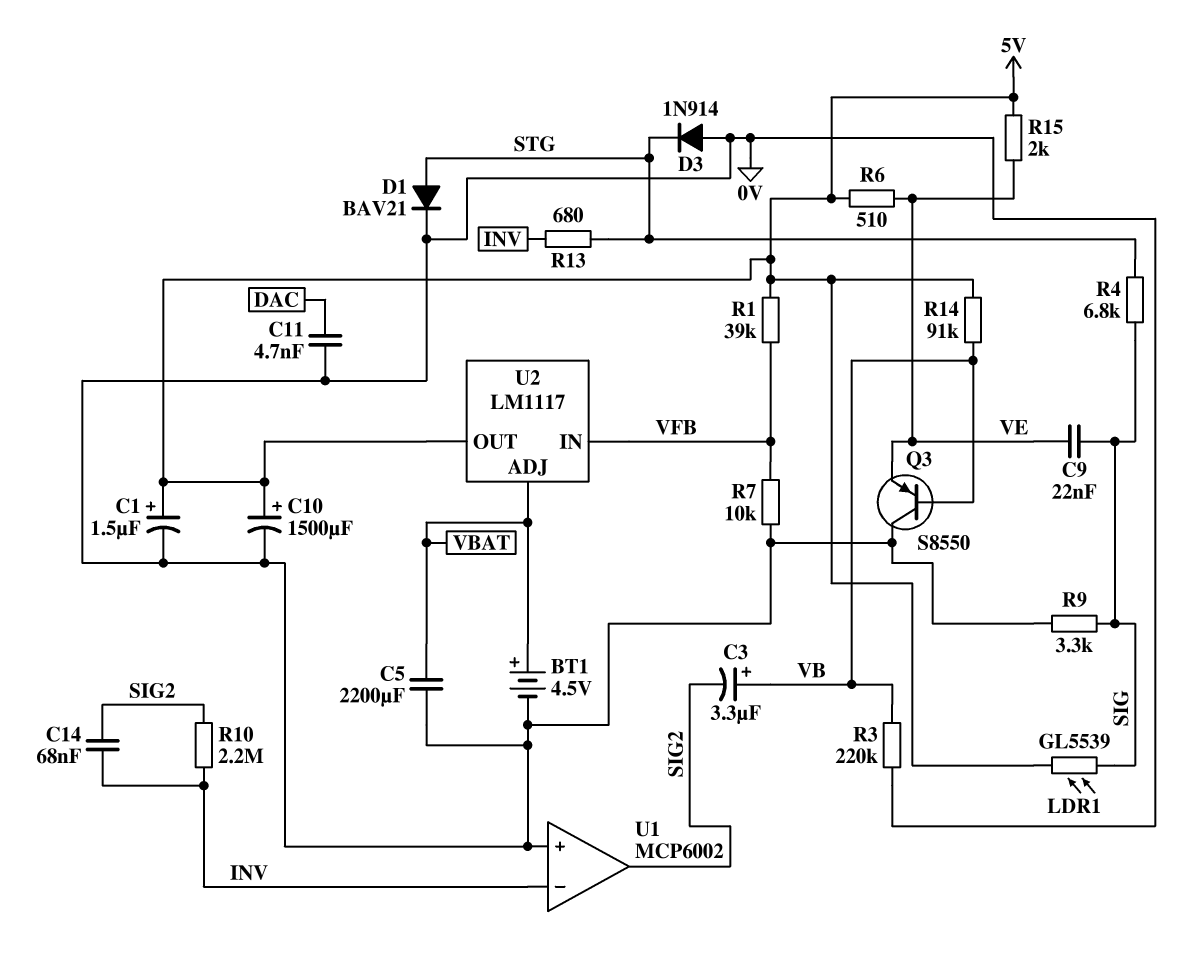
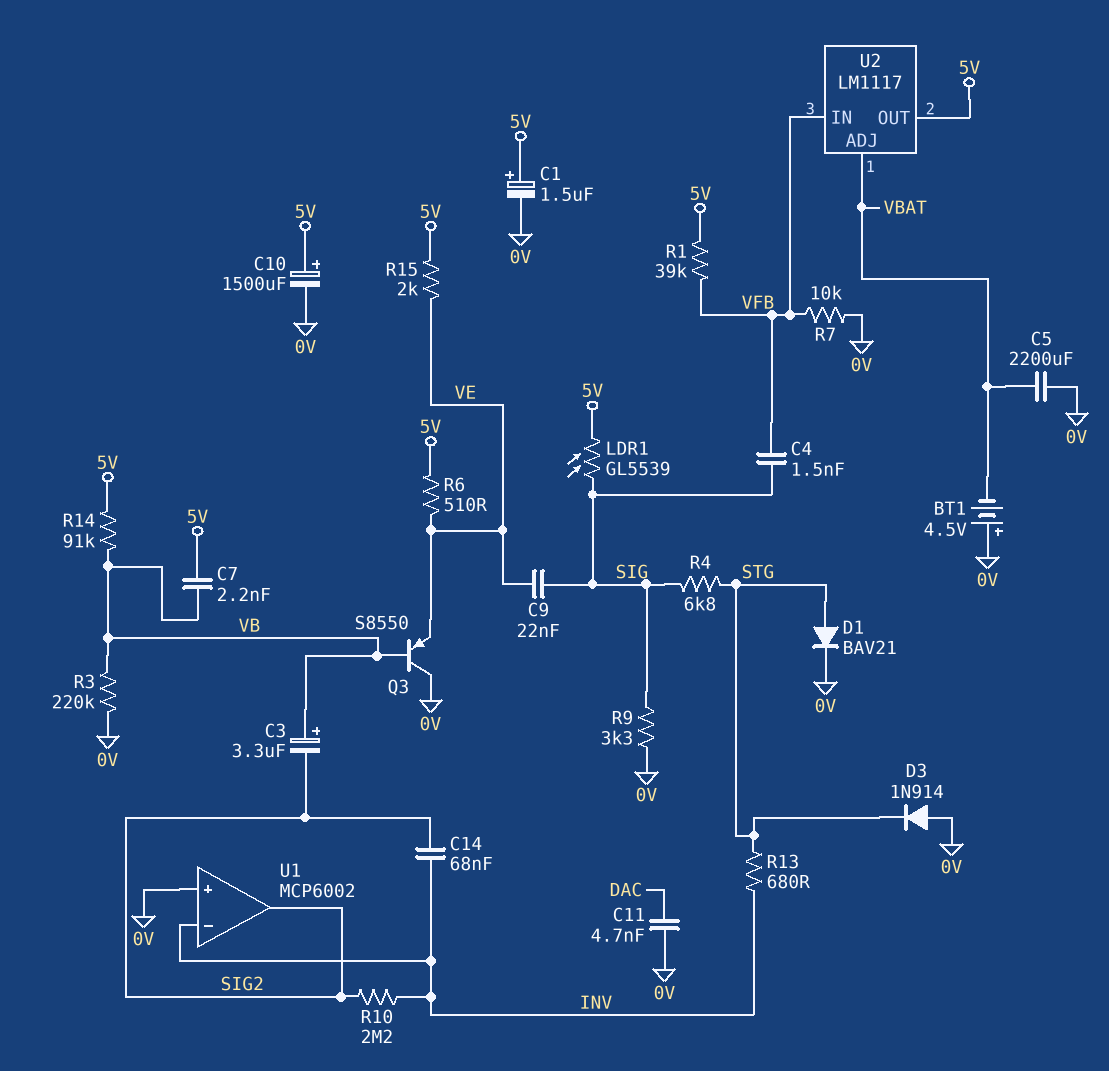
BT1: 4.5V (plus VBAT, minus 0V) -> 4.5V (plus 0V, minus VBAT)
C4: none -> 1.5nF (SIG, VFB)
C7: none -> 2.2nF (5V, VB)

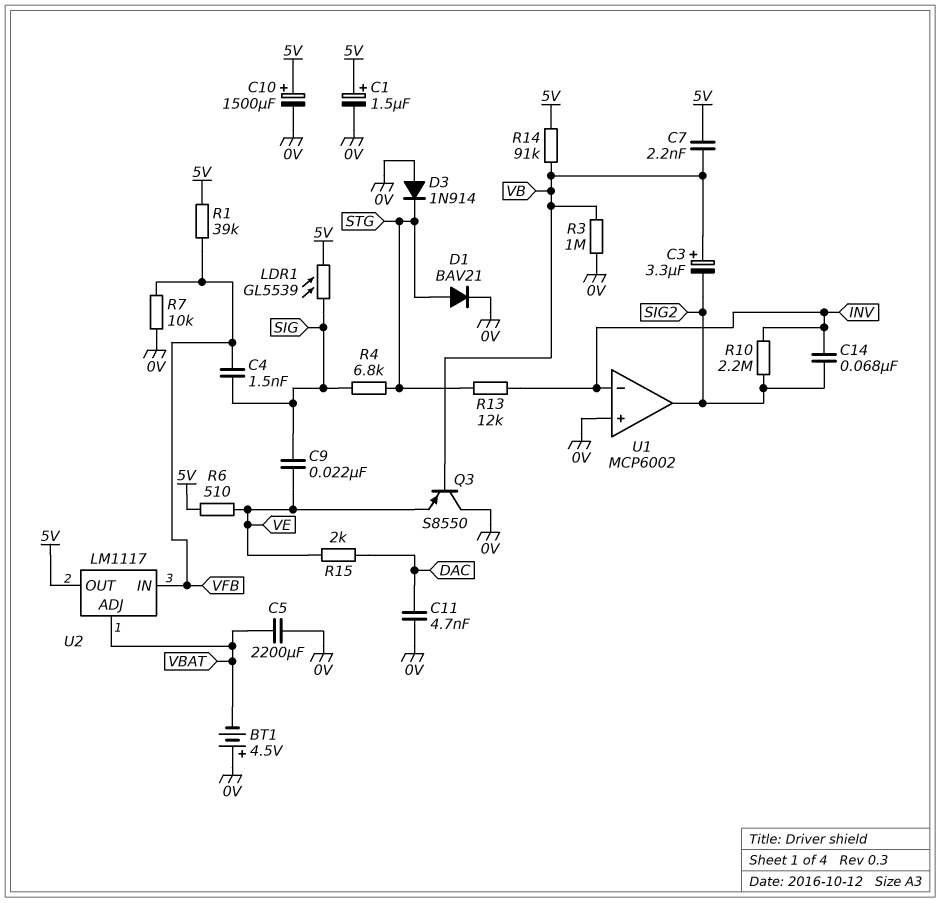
R3: 220k (0V, VB) -> 1M (0V, VB)
R9: 3.3k (0V, SIG) -> none
R13: 680 (INV, STG) -> 12k (INV, STG)
R15: 2k (5V, VE) -> 2k (DAC, VE)

